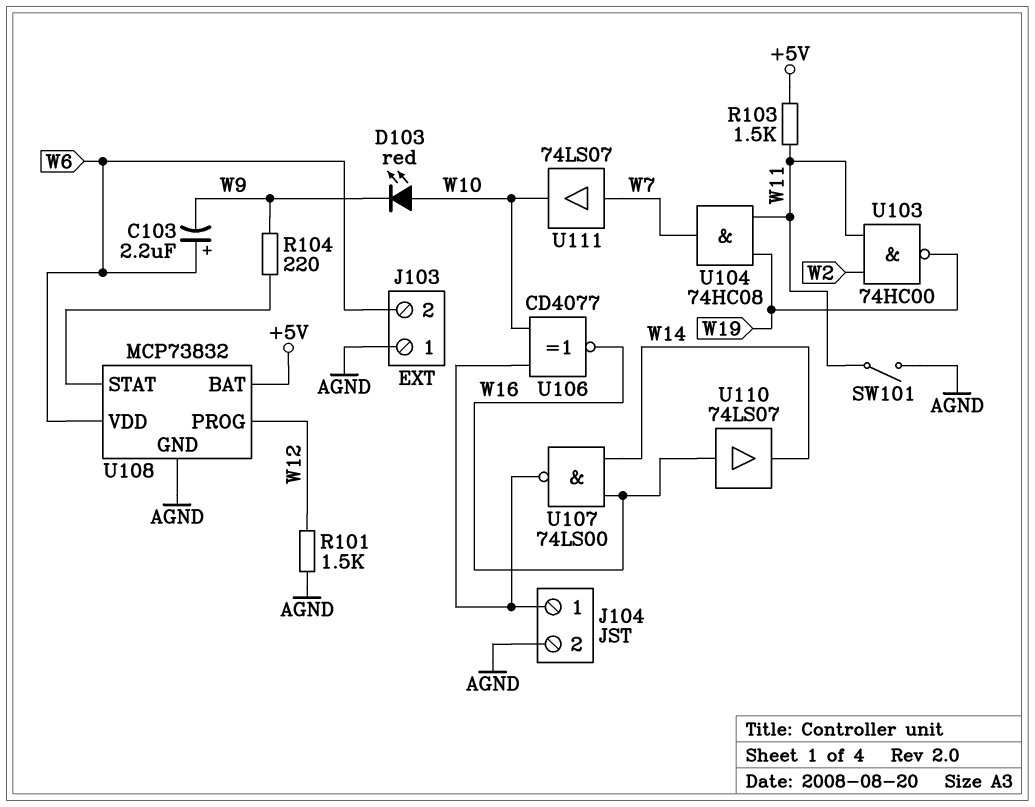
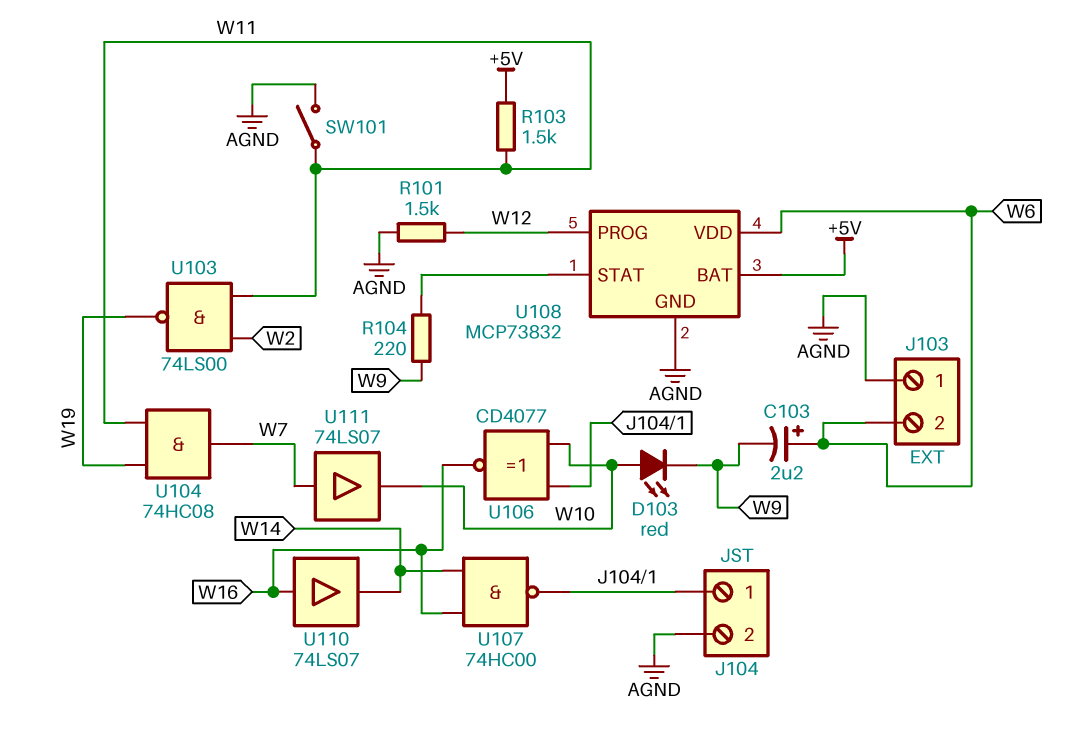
U103: NAND 74HC00 (in W2, in W11, out W19) -> NAND 74LS00 (in W2, in W11, out W19)
U107: NAND 74LS00 (in W14, in W16, out J104/1) -> NAND 74HC00 (in W14, in W16, out J104/1)

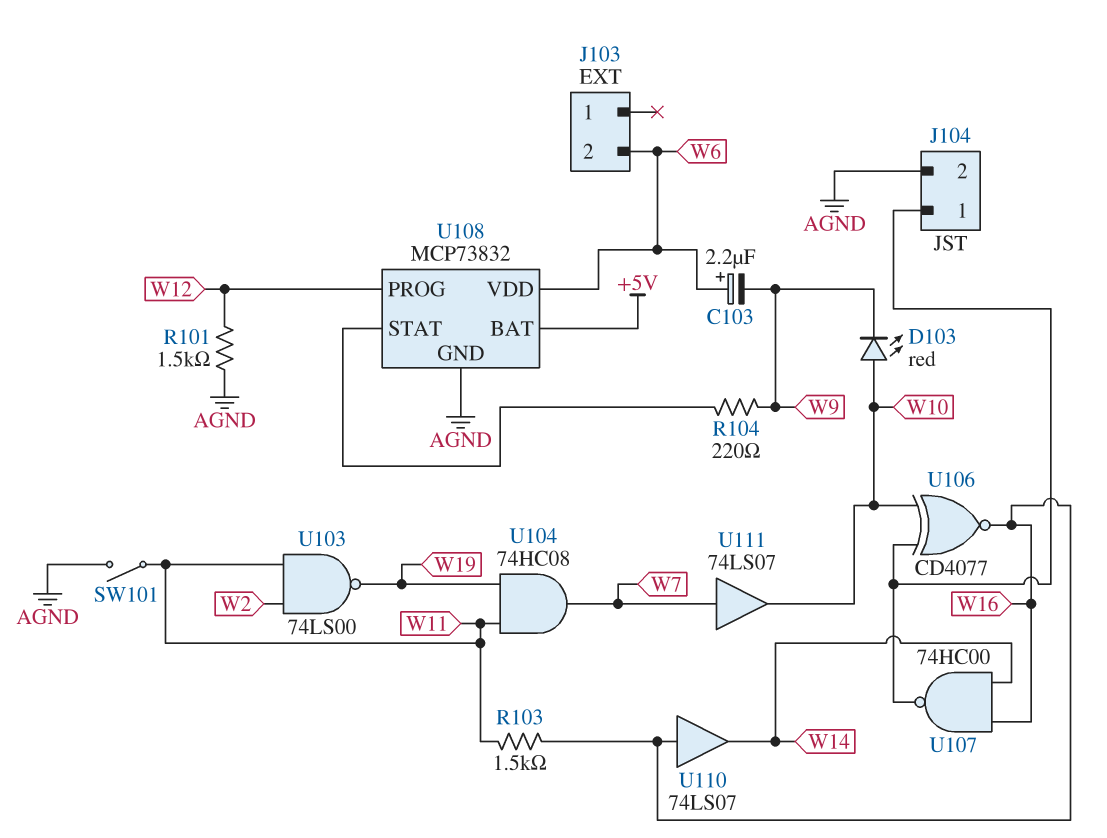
J103 pin 1: AGND -> none
R103: 1.5k (+5V, W11) -> 1.5k (W11, W16)

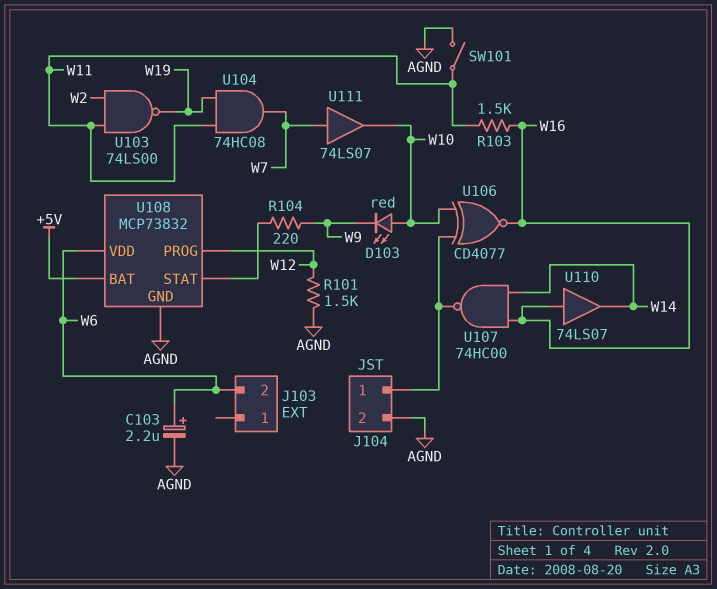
C103: 2.2uF (plus W6, minus W9) -> 2.2uF (plus W6, minus AGND)

